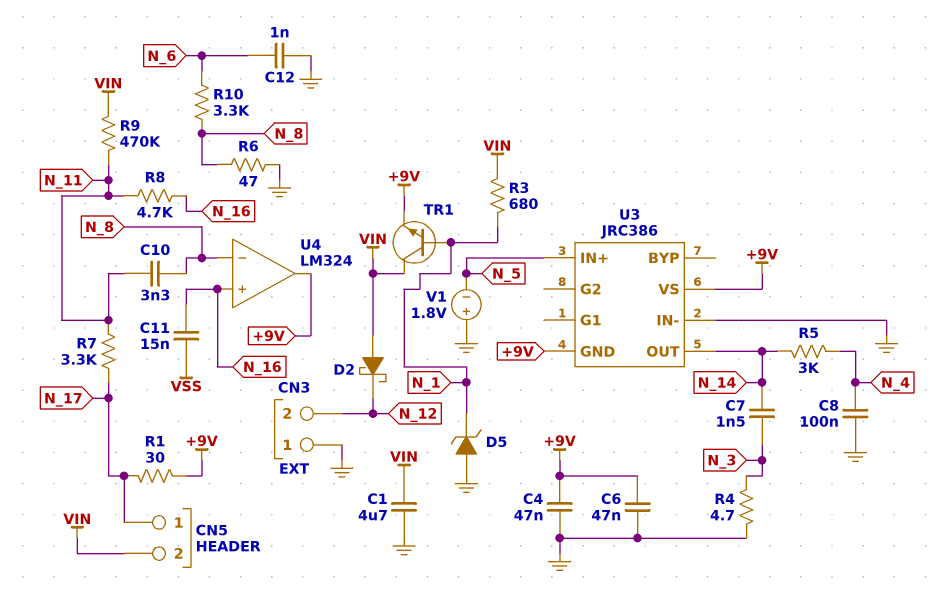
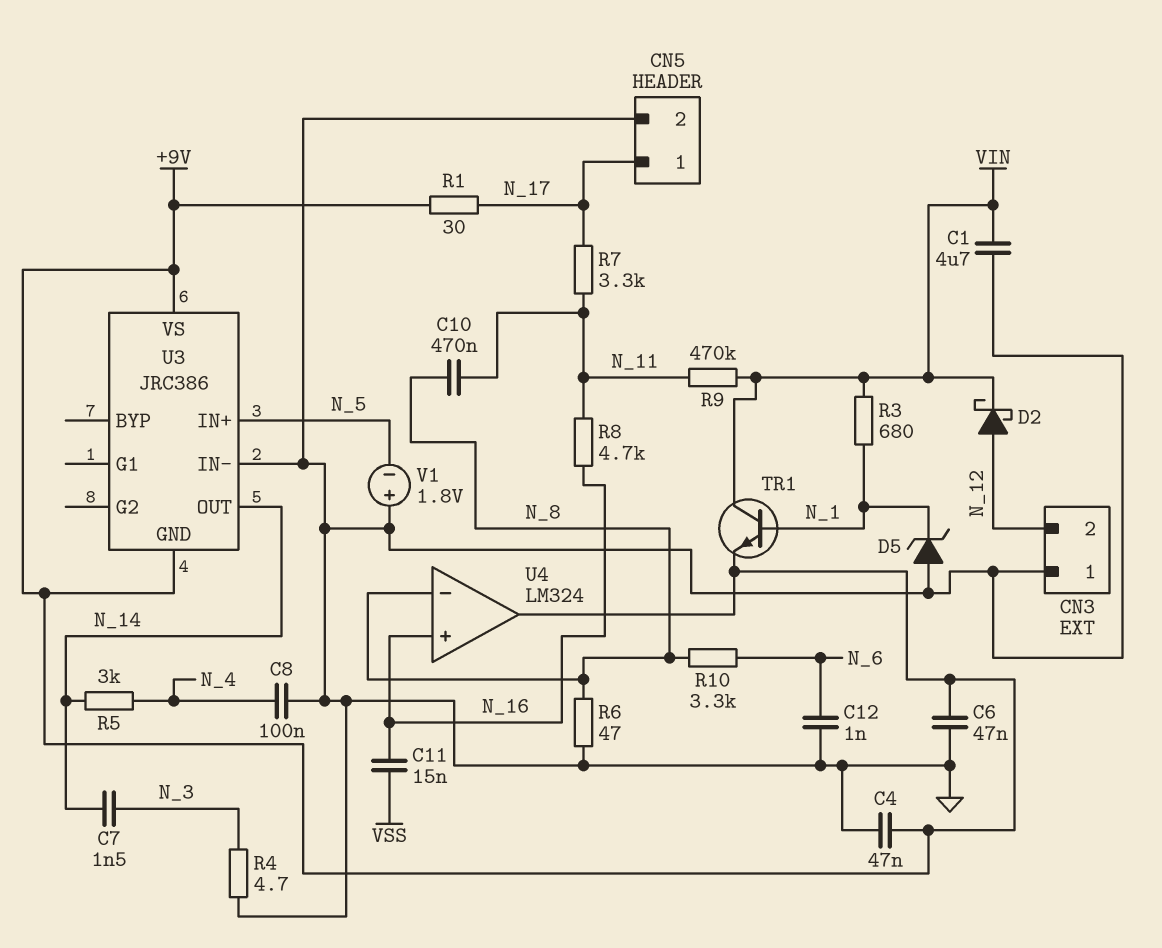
C10: 3.3nF (N_8, N_11) -> 470nF (N_8, N_11)
CN5 pin 2: VIN -> GND
D2: schottky (A VIN, K N_12) -> schottky (A N_12, K VIN)

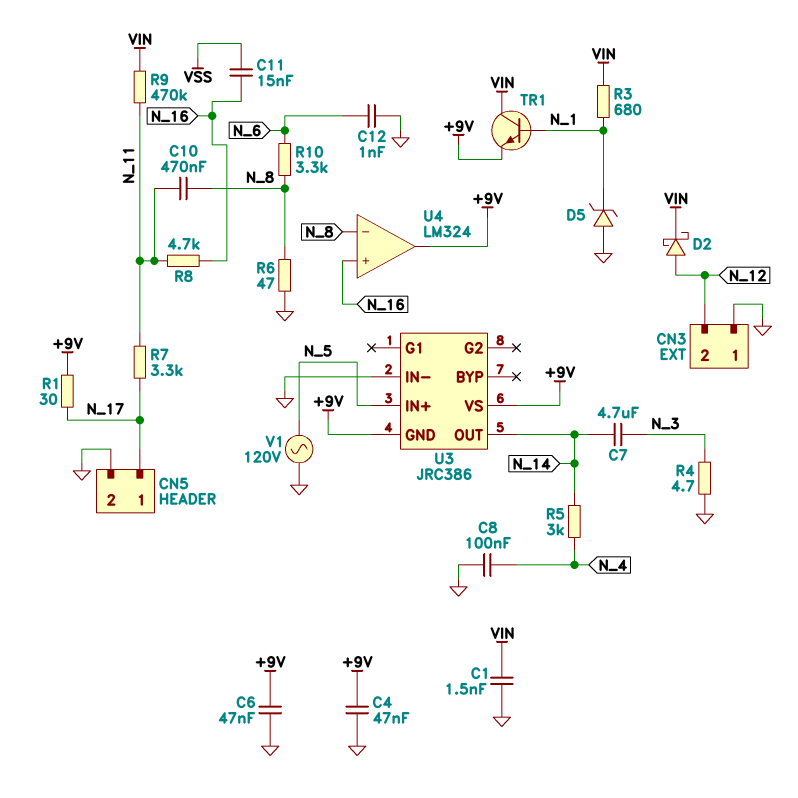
C1: 4.7uF (GND, VIN) -> 1.5nF (GND, VIN)
C7: 1.5nF (N_3, N_14) -> 4.7uF (N_3, N_14)
V1: 1.8V (plus GND, minus N_5) -> AC 120V (GND, N_5)

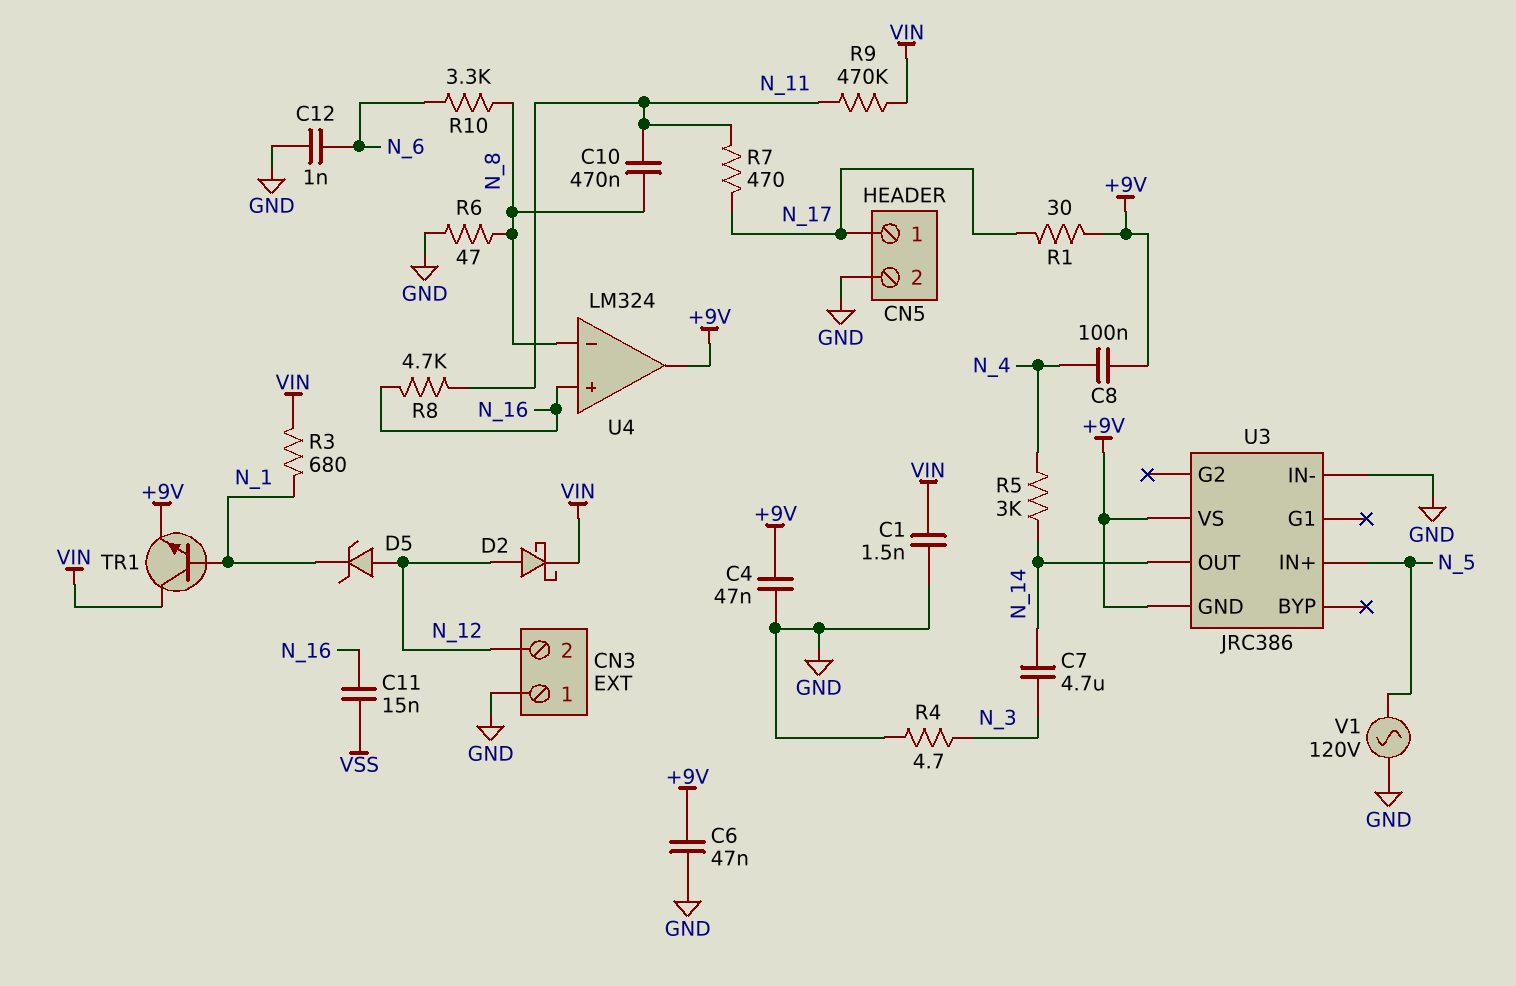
C8: 100nF (GND, N_4) -> 100nF (+9V, N_4)
D5: zener (A GND, K N_1) -> zener (A N_12, K N_1)
R7: 3.3k (N_11, N_17) -> 470 (N_11, N_17)

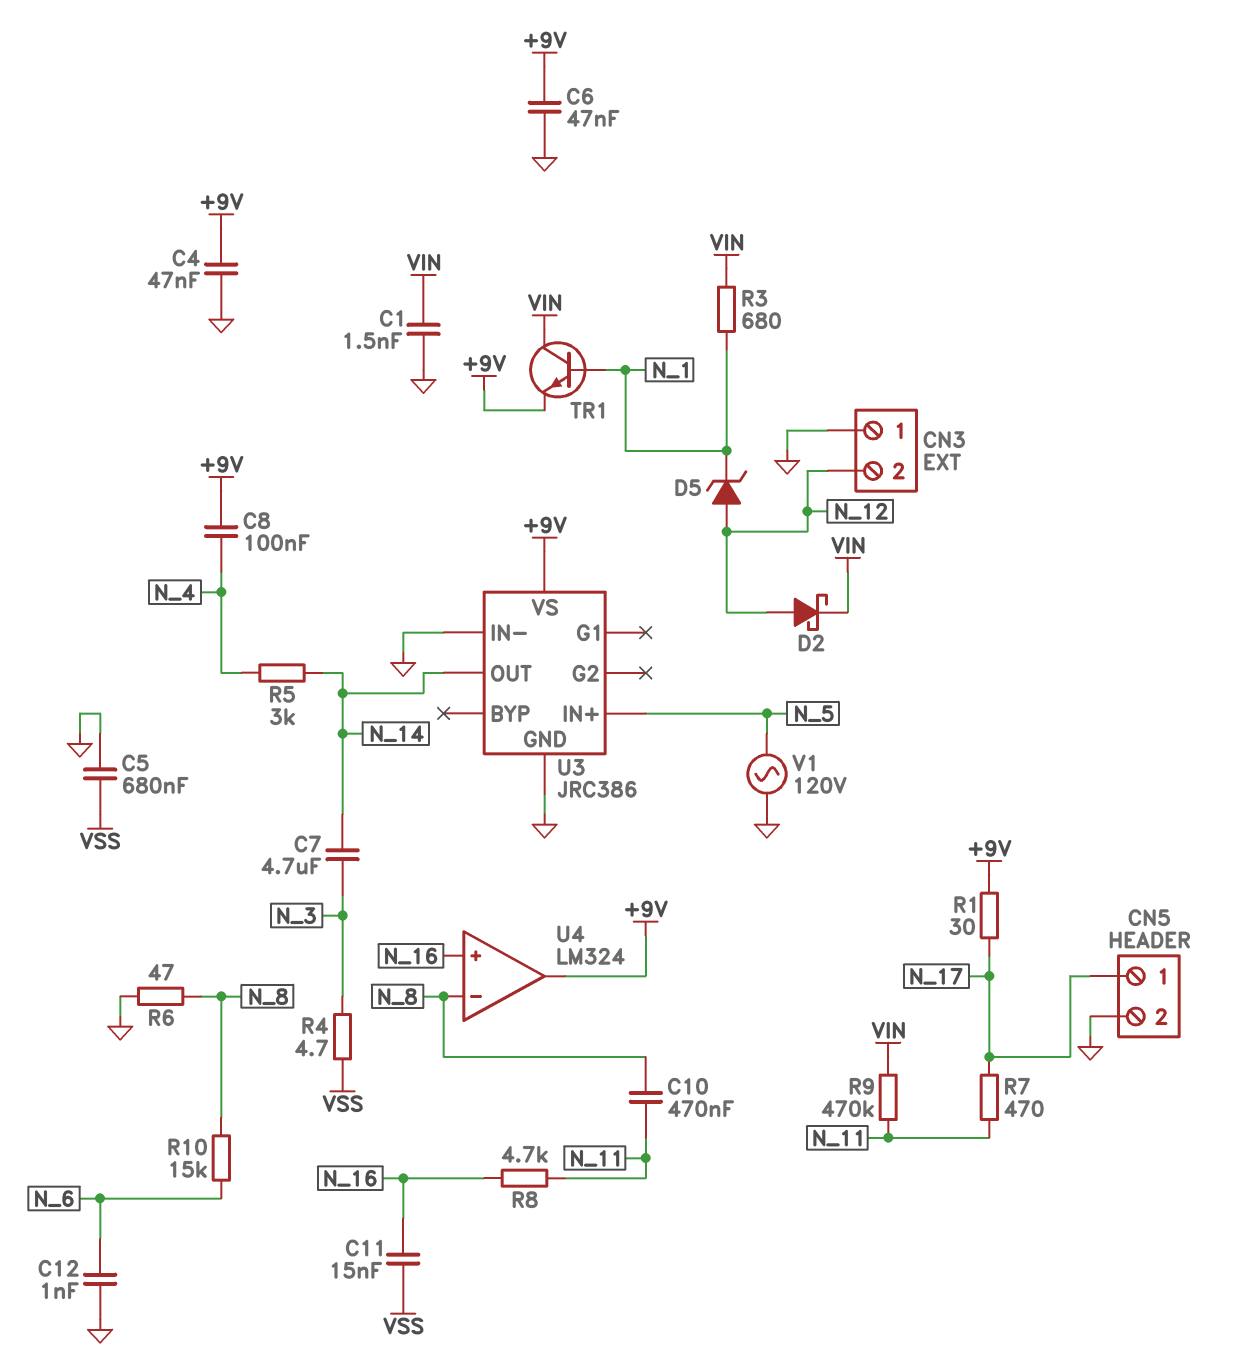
C5: none -> 680nF (GND, VSS)
R4: 4.7 (GND, N_3) -> 4.7 (N_3, VSS)
R10: 3.3k (N_6, N_8) -> 15k (N_6, N_8)
U3 pin GND: +9V -> GND

